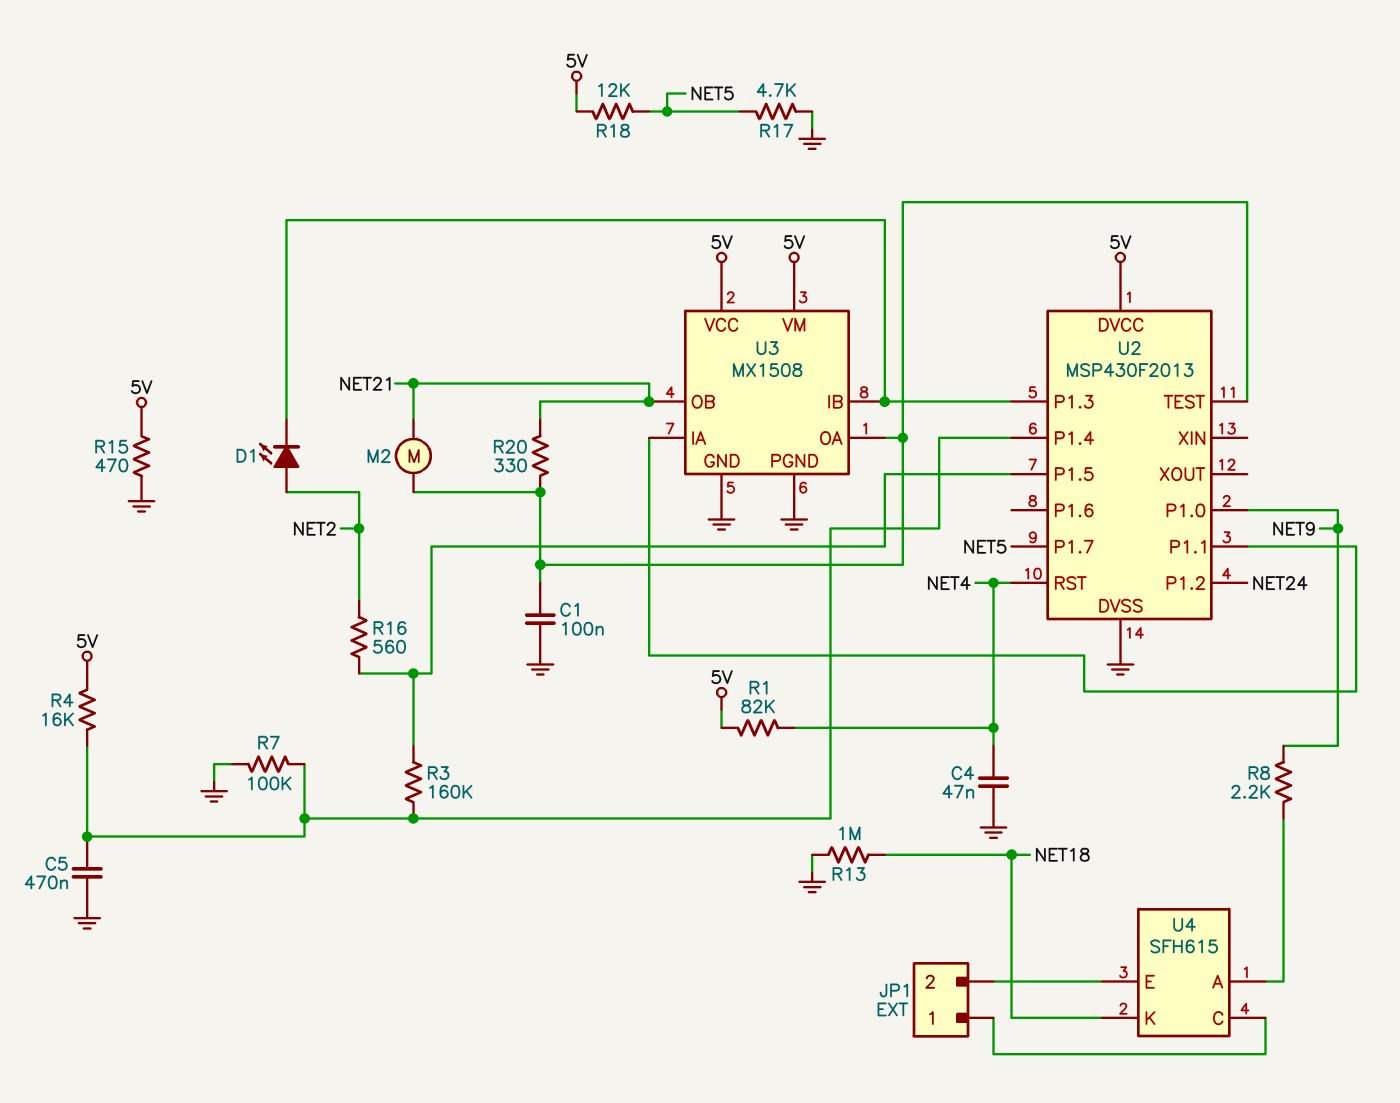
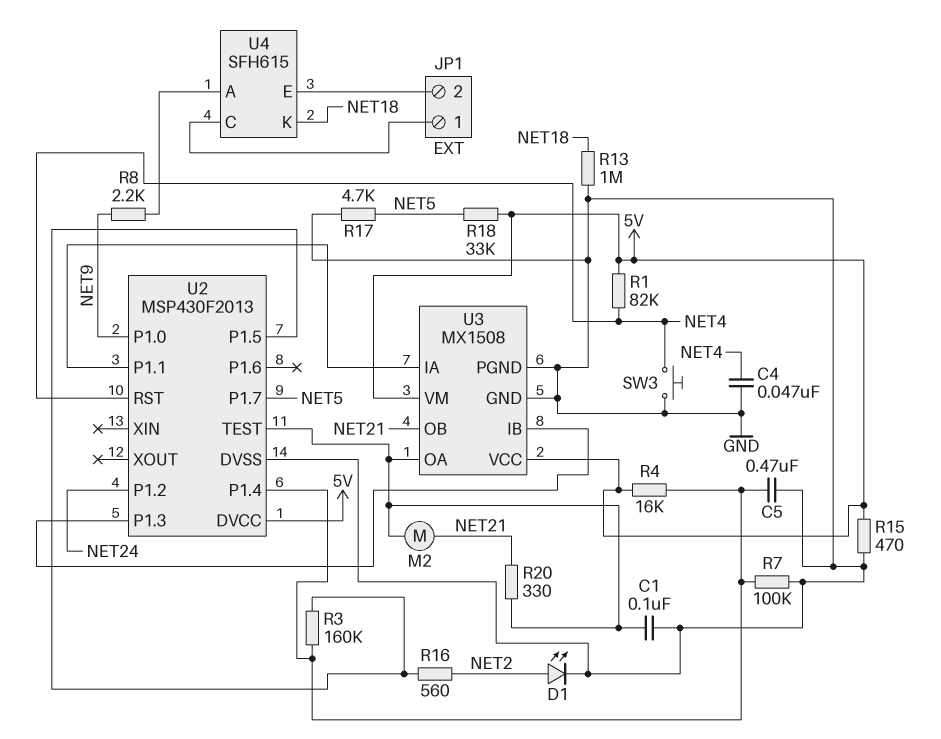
D1: LED (A NET2, K U2/P1.3) -> LED (A NET2, K GND)
R18: 12k (5V, NET5) -> 33k (5V, NET5)
SW3: none -> button (GND, NET4)

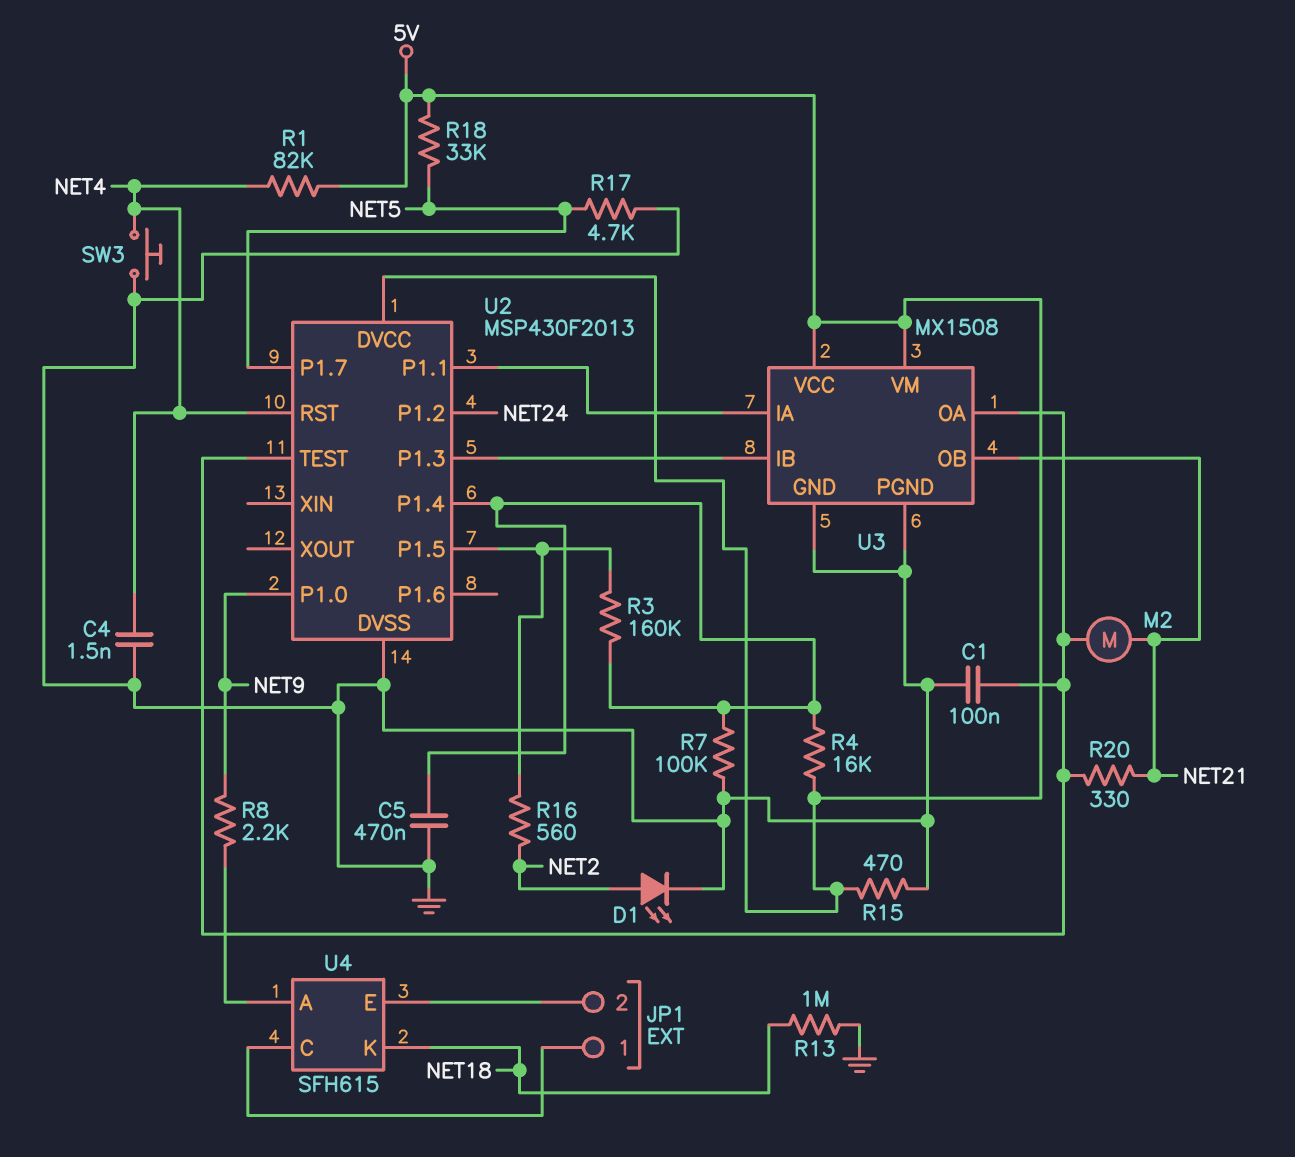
C4: 47nF (GND, NET4) -> 1.5nF (GND, NET4)

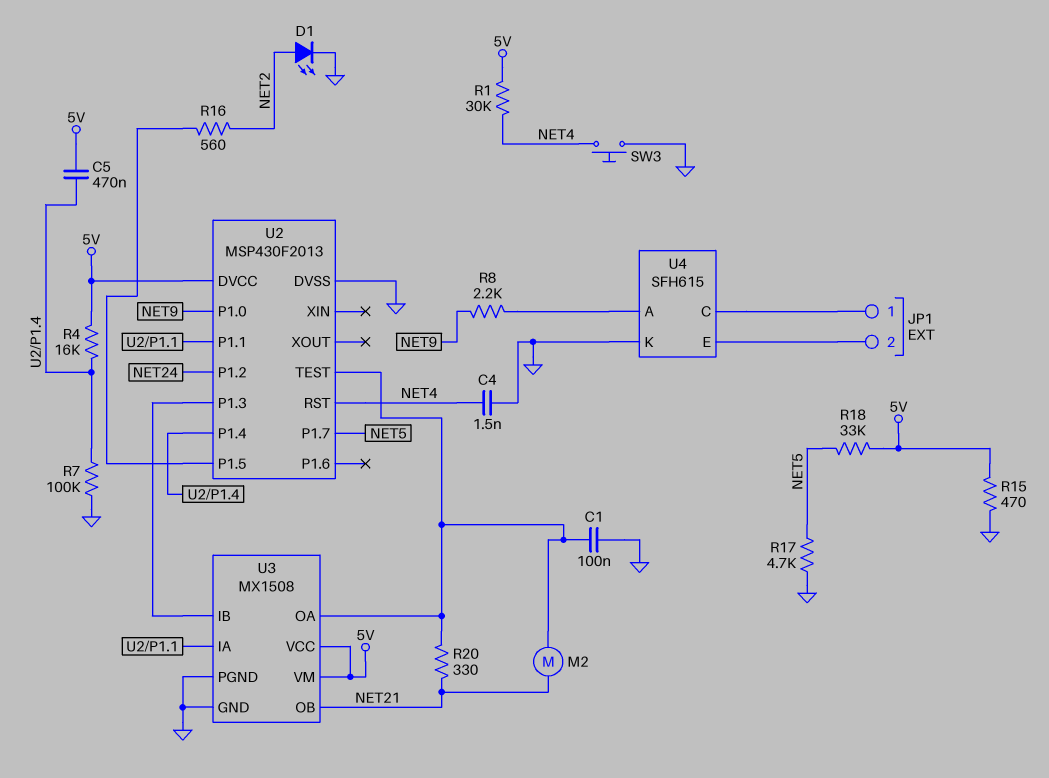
C5: 470nF (GND, U2/P1.4) -> 470nF (5V, U2/P1.4)
R1: 82k (5V, NET4) -> 30k (5V, NET4)
R3: 160k (U2/P1.4, U2/P1.5) -> none
R13: 1M (GND, NET18) -> none
U4 pin K: NET18 -> GND

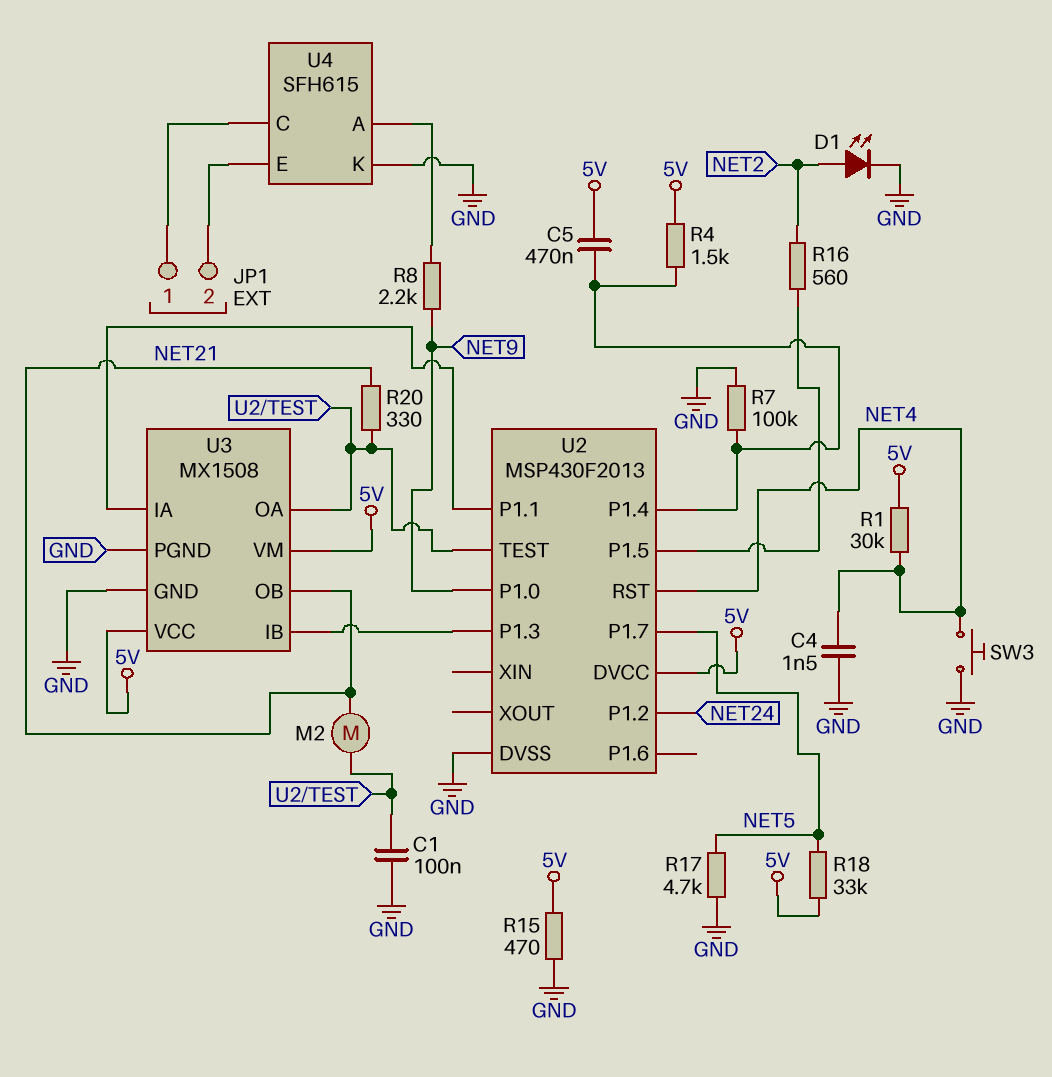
R4: 16k (5V, U2/P1.4) -> 1.5k (5V, U2/P1.4)

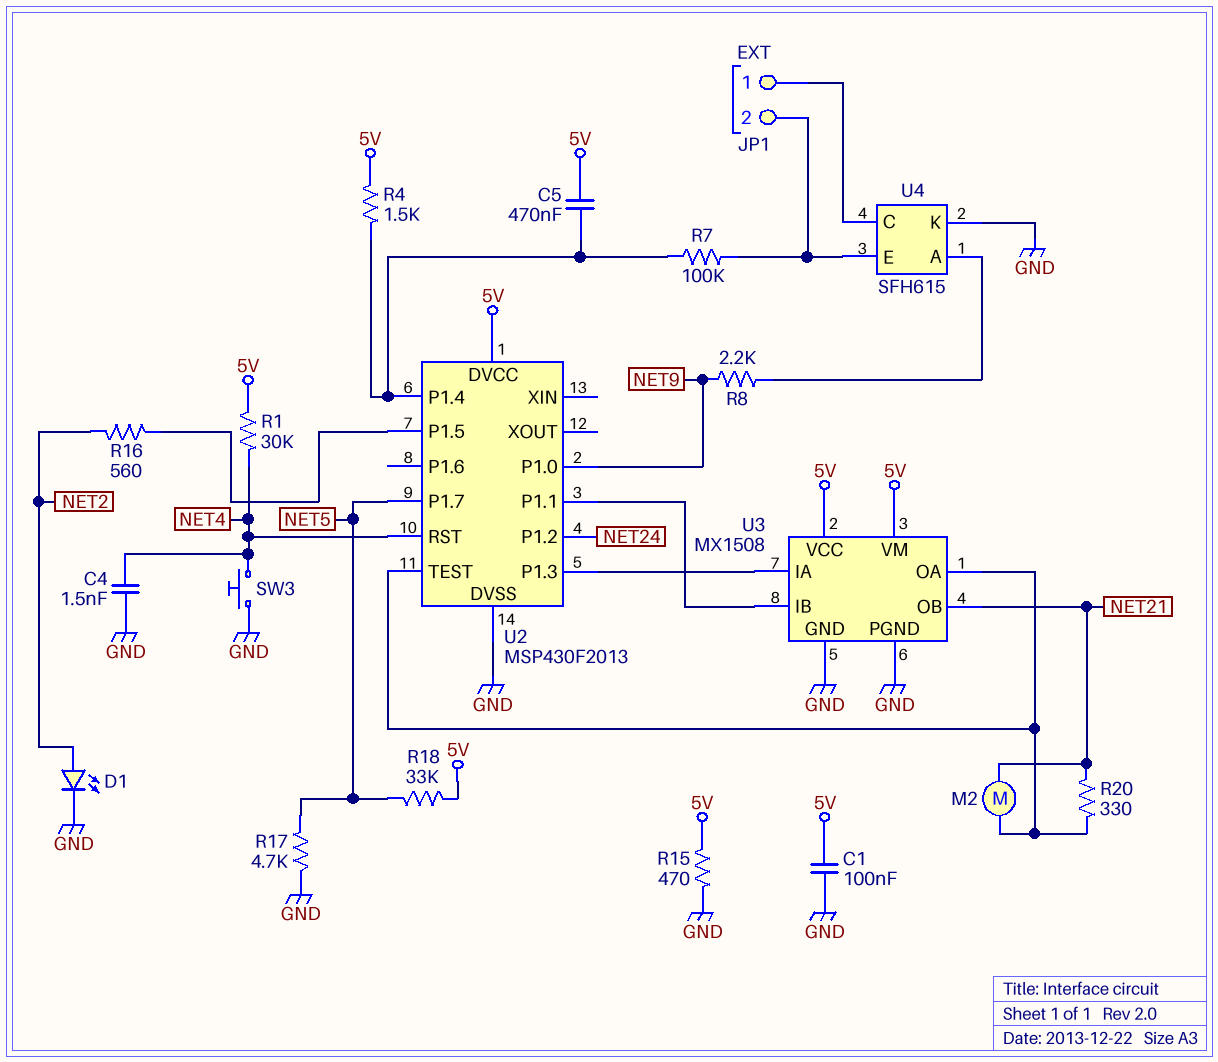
C1: 100nF (GND, U2/TEST) -> 100nF (5V, GND)
R7: 100k (GND, U2/P1.4) -> 100k (JP1/2, U2/P1.4)
U3 pin IA: U2/P1.1 -> U2/P1.3
U3 pin IB: U2/P1.3 -> U2/P1.1

